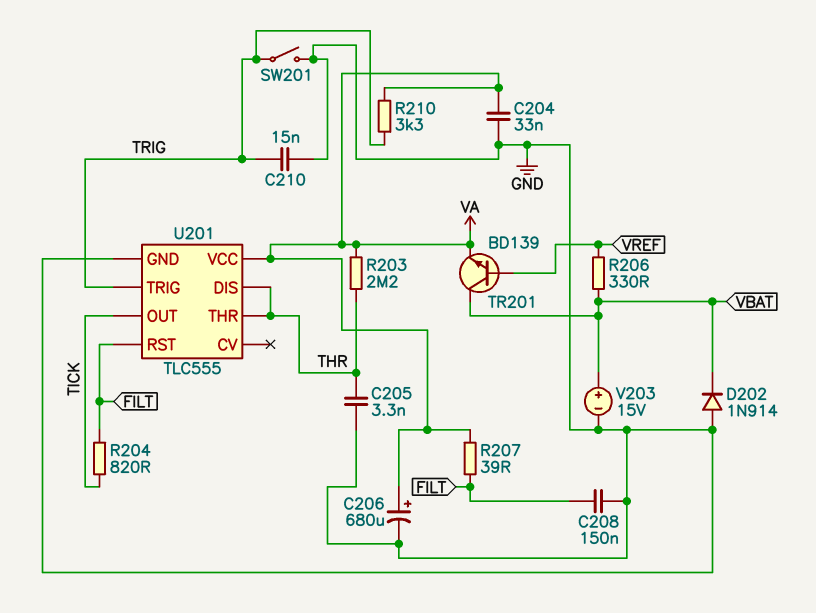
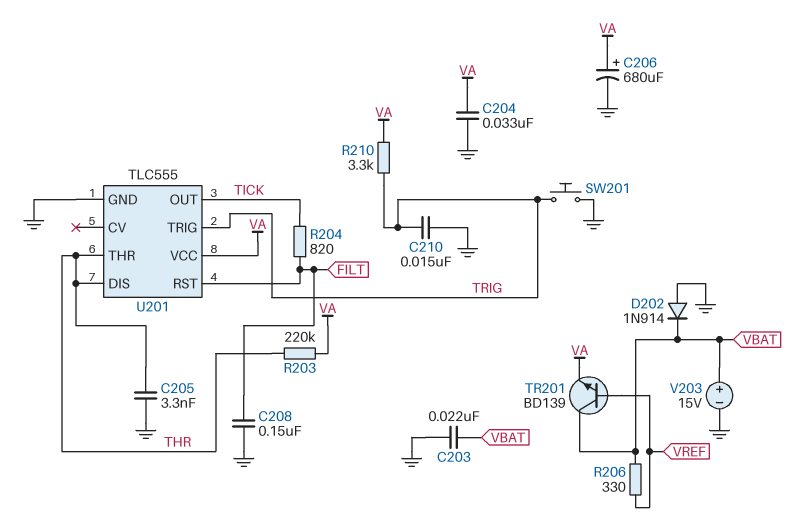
C203: none -> 22nF (GND, VBAT)
R203: 2.2M (THR, VA) -> 220k (THR, VA)
R207: 39 (FILT, VA) -> none
SW201: switch (GND, TRIG) -> button (GND, TRIG)

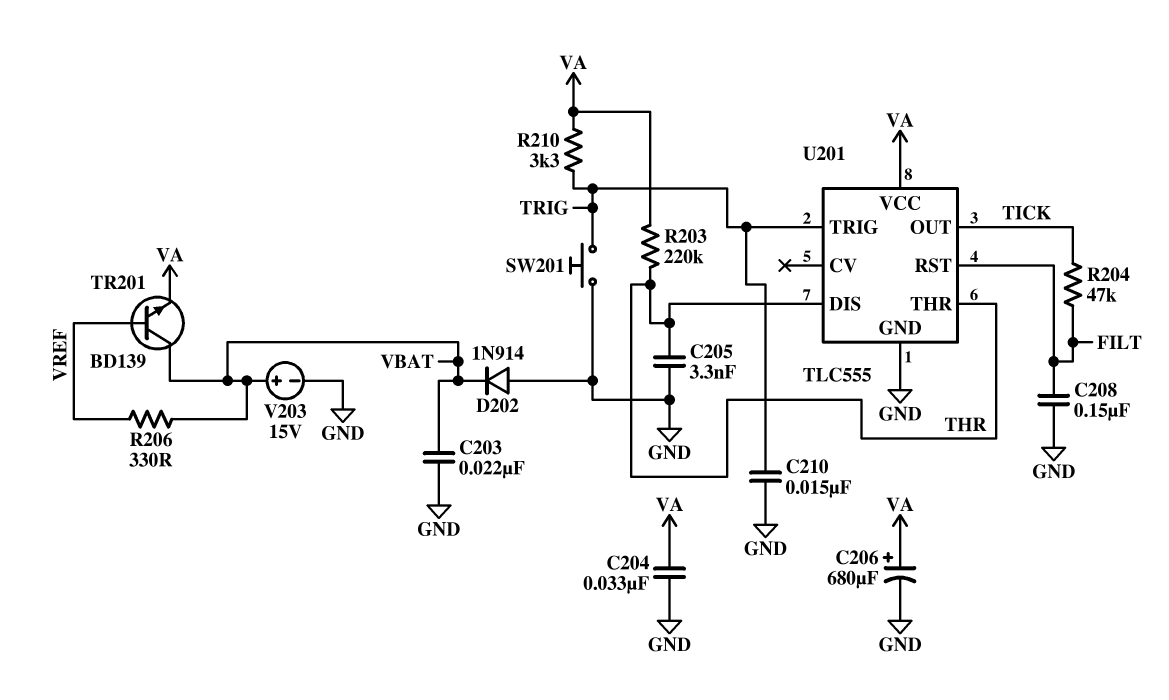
R204: 820 (FILT, TICK) -> 47k (FILT, TICK)

